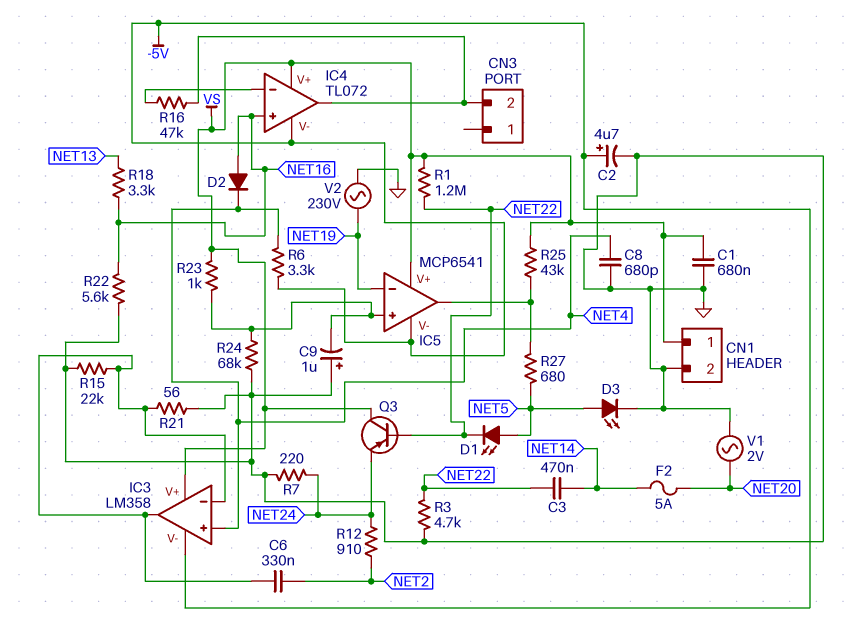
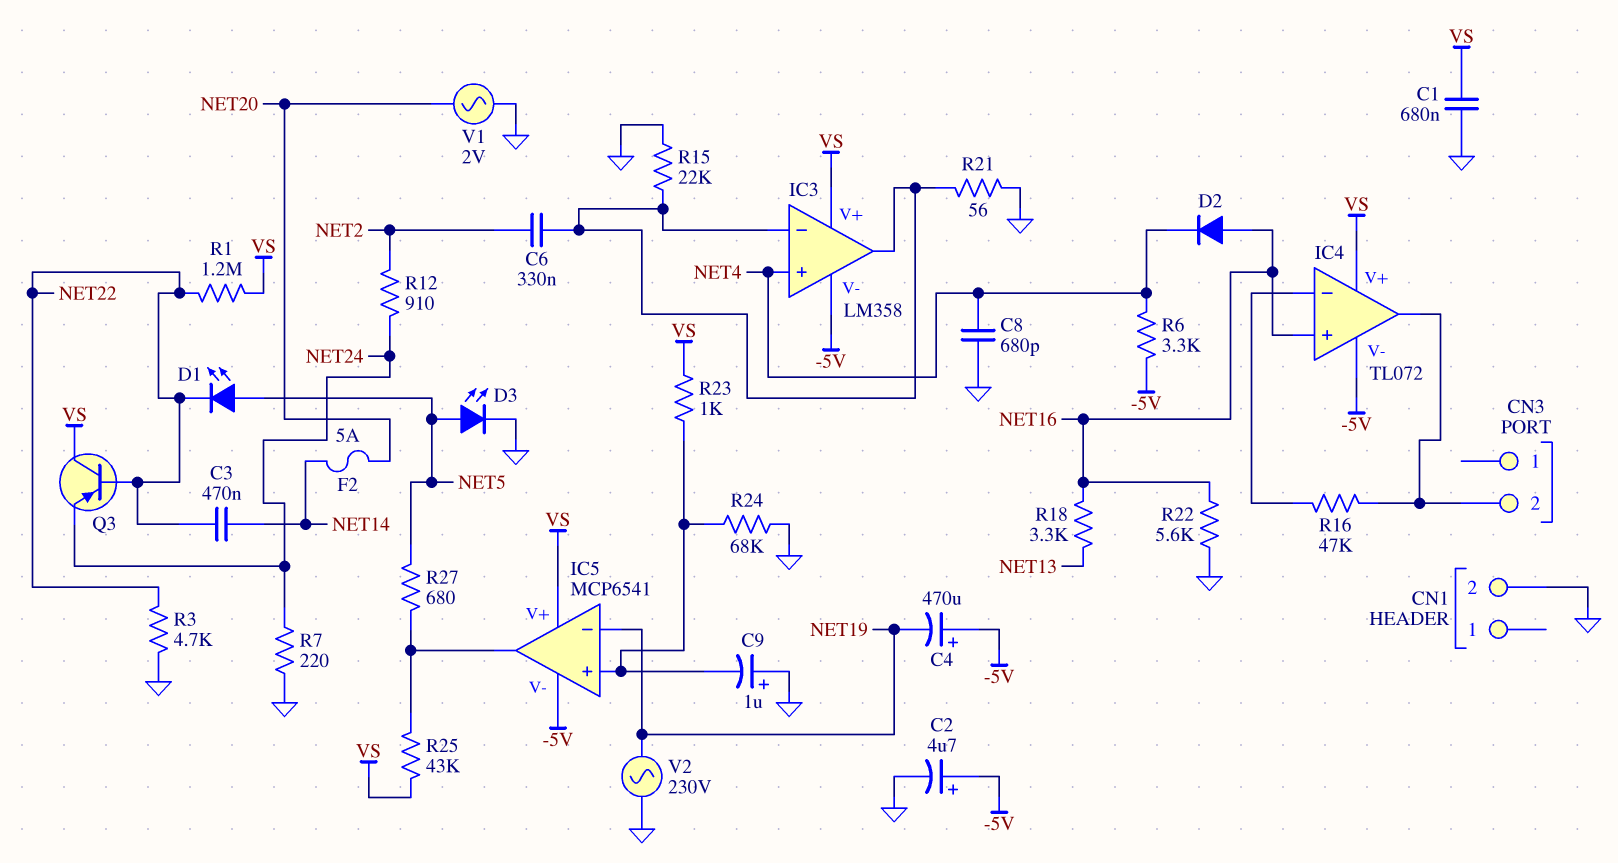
C4: none -> 470uF (plus -5V, minus NET19)
CN1 pin 1: VS -> none

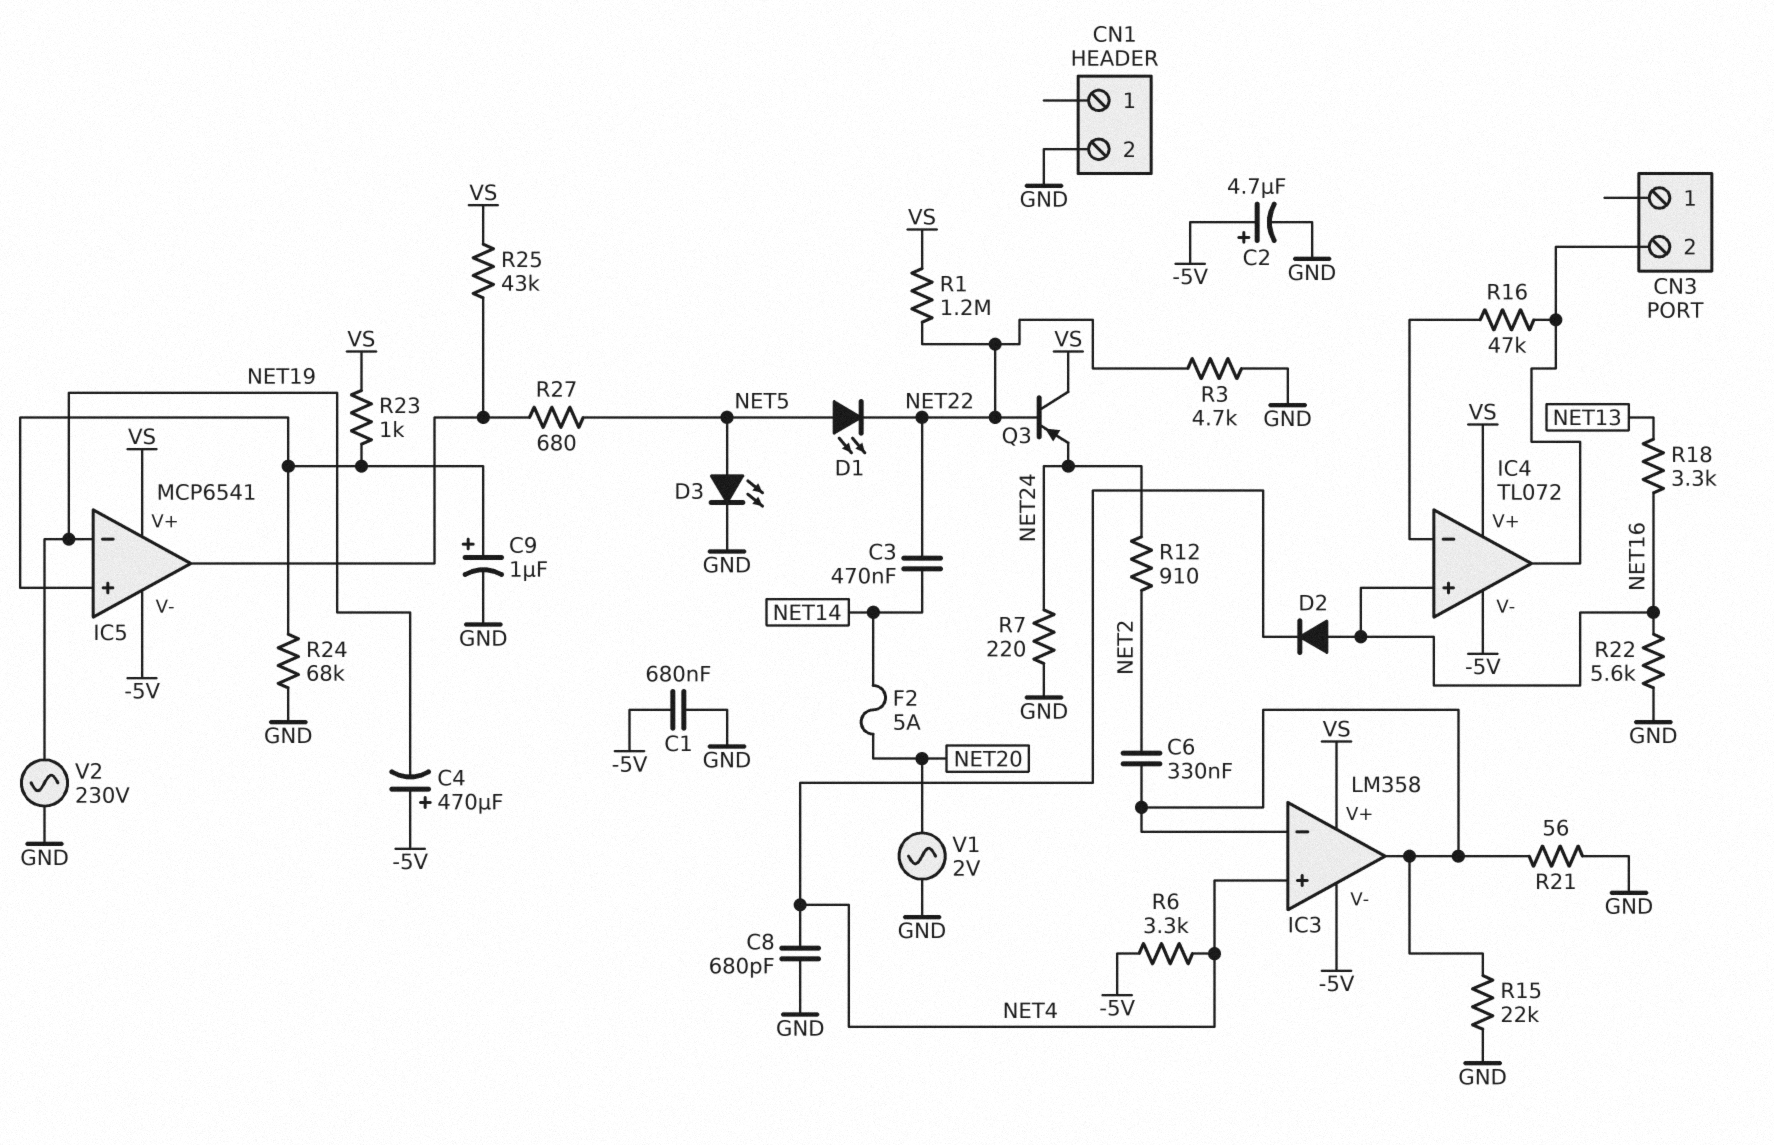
C1: 680nF (GND, VS) -> 680nF (-5V, GND)
C9: 1uF (plus GND, minus IC5/in+) -> 1uF (plus IC5/in+, minus GND)

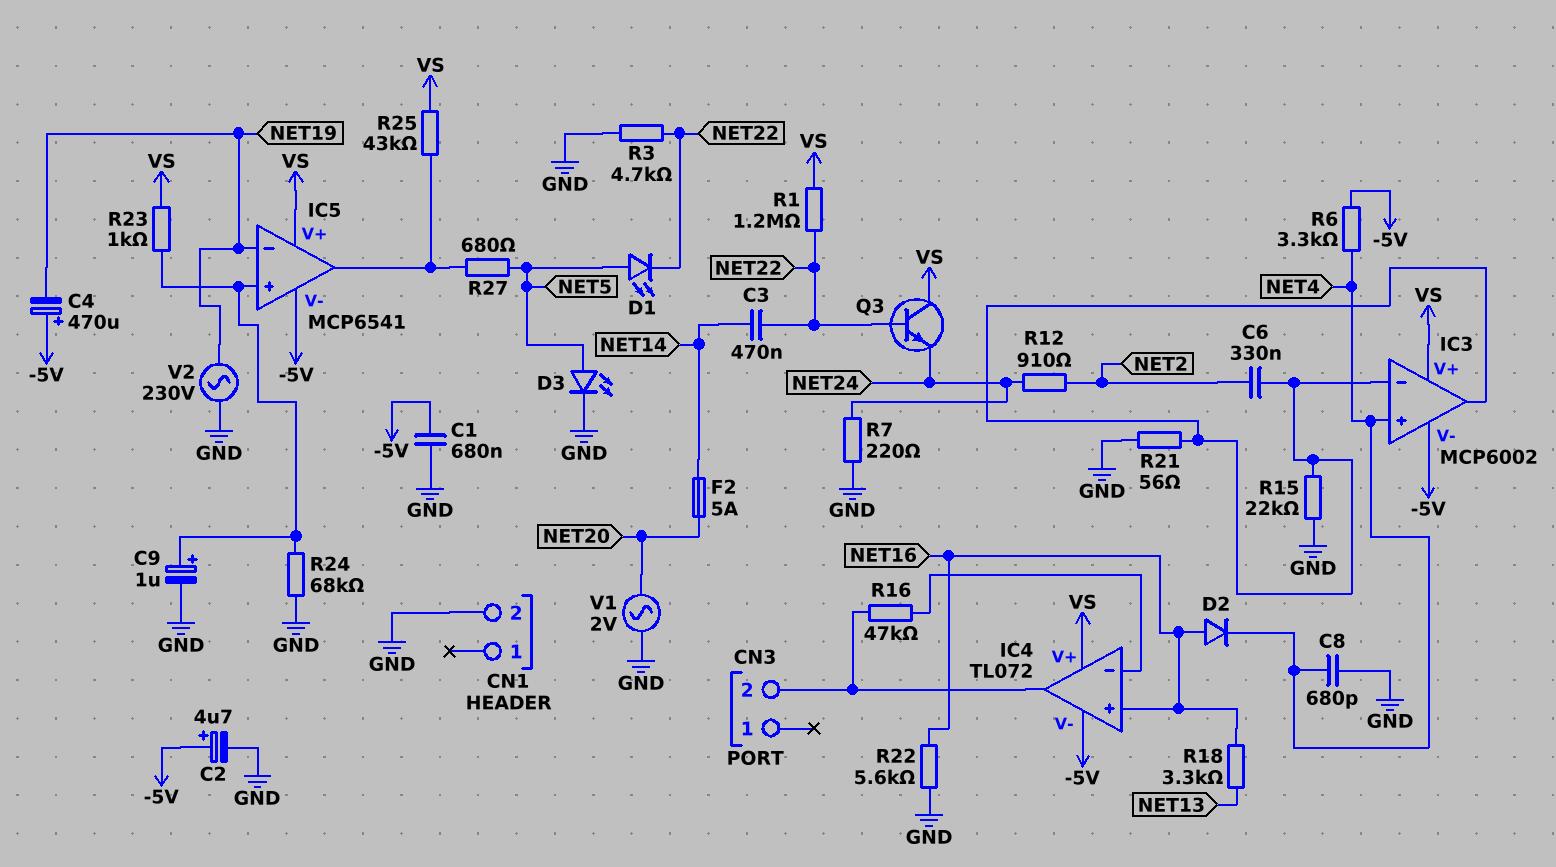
IC3: LM358 -> MCP6002
Q3: PNP (B NET22, C VS, E NET24) -> NPN (B NET22, C VS, E NET24)

